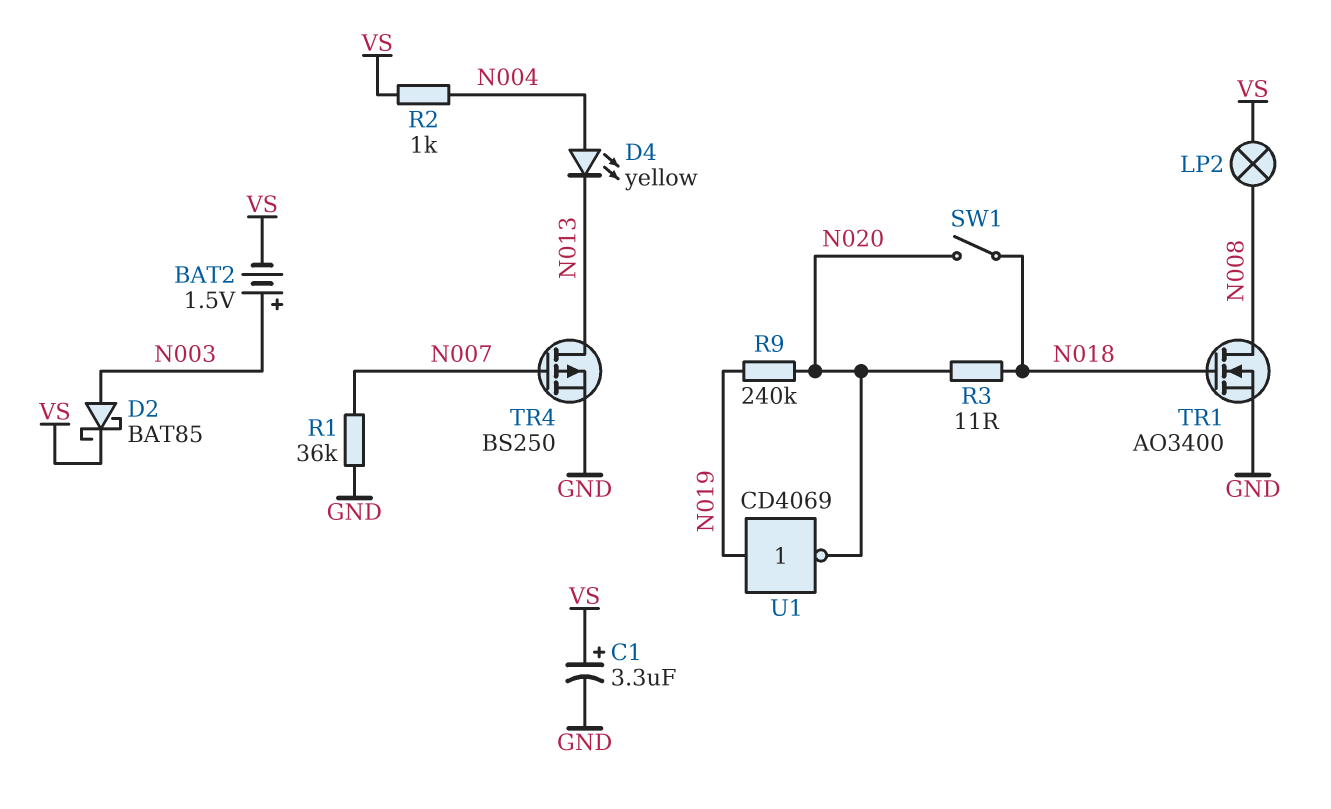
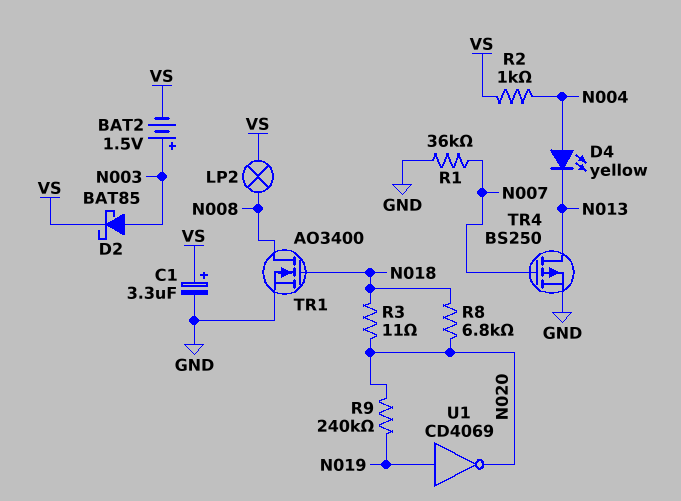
R8: none -> 6.8k (N018, N020)
SW1: switch (N018, N020) -> none

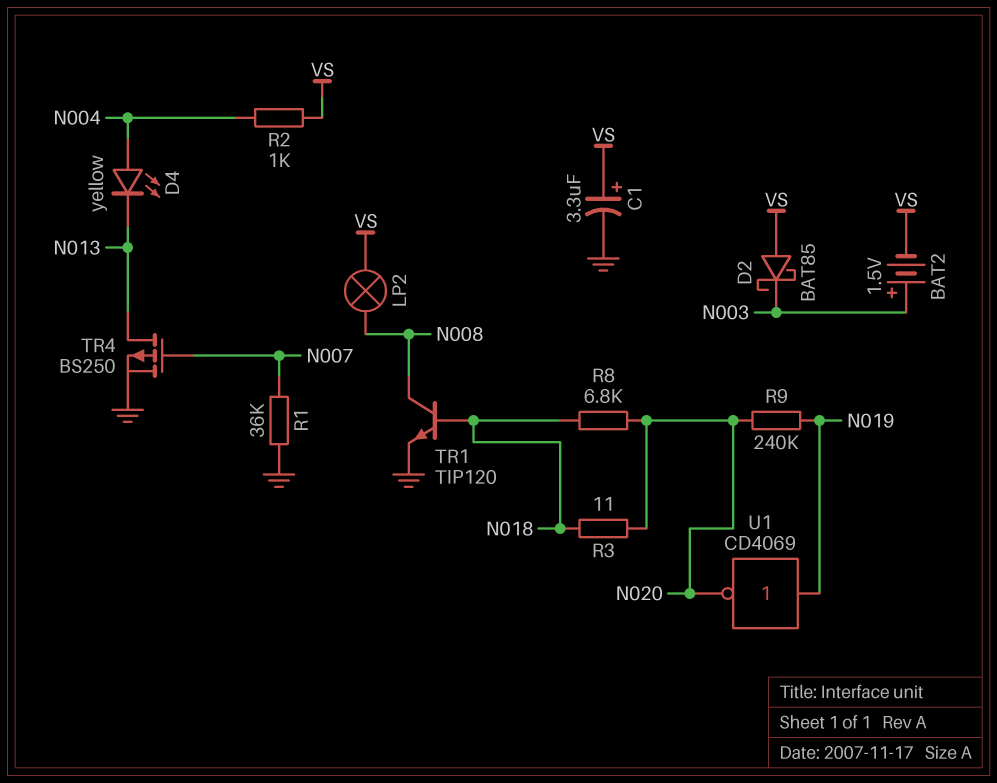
D2: schottky BAT85 (A N003, K VS) -> schottky BAT85 (A VS, K N003)
TR1: NMOS AO3400 (G N018, D N008, S GND) -> NPN TIP120 (B N018, C N008, E GND)

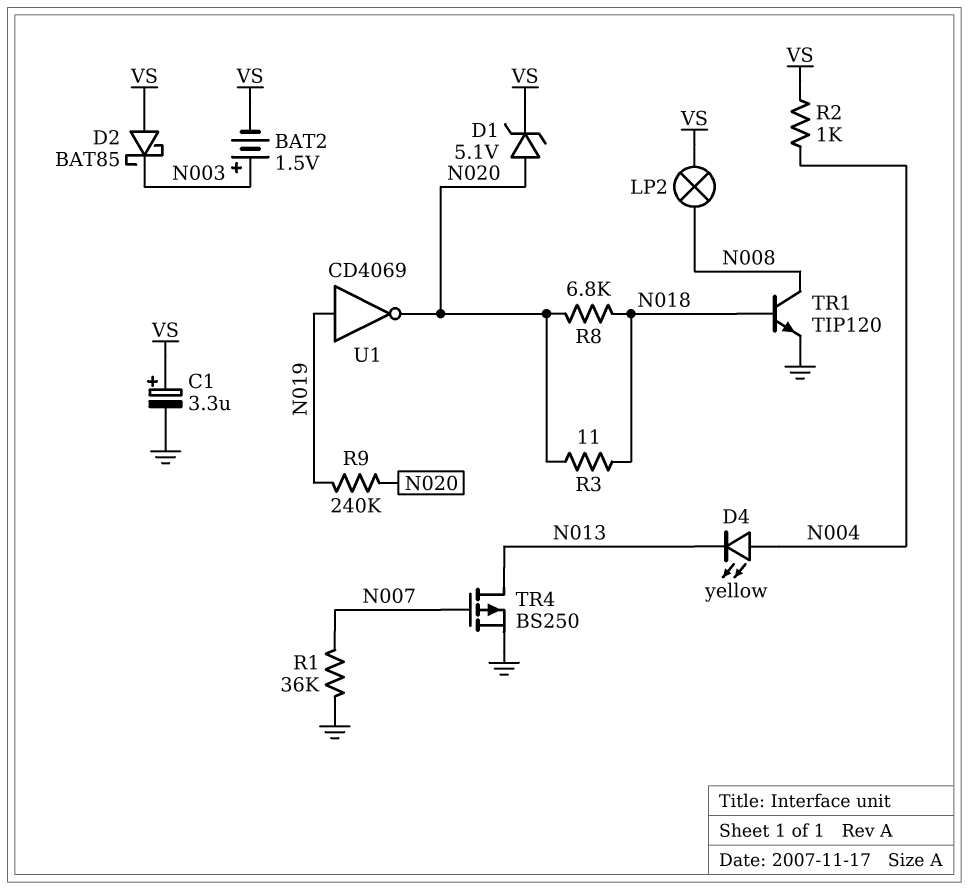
D1: none -> zener 5.1V (A N020, K VS)

